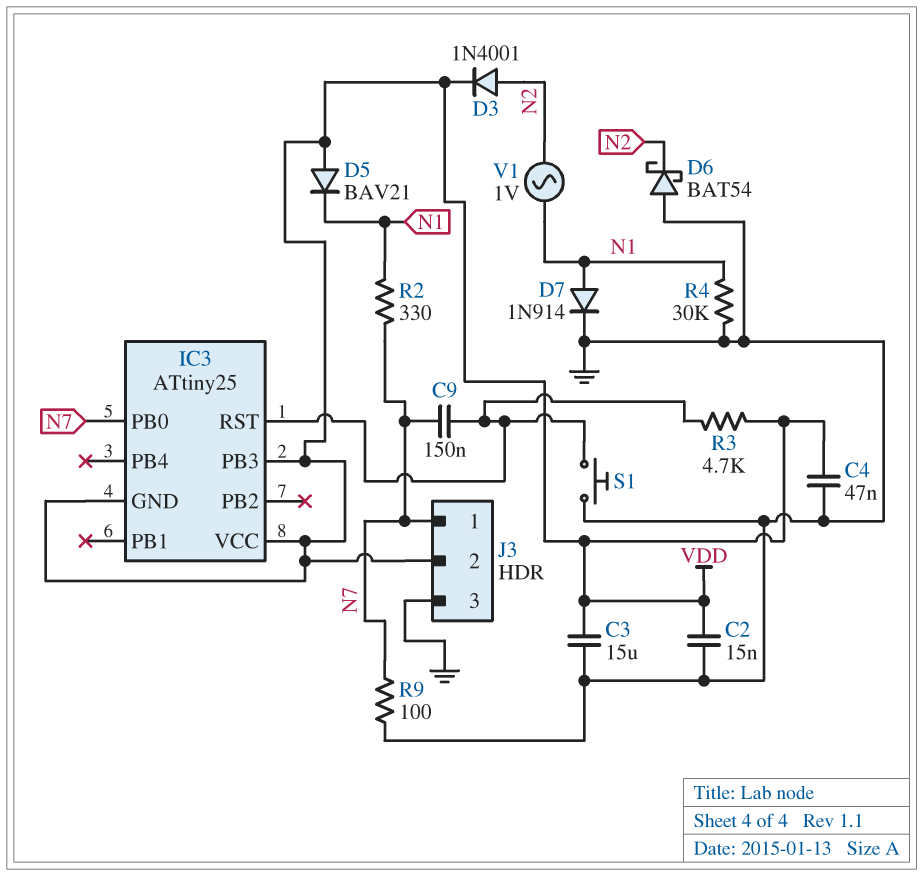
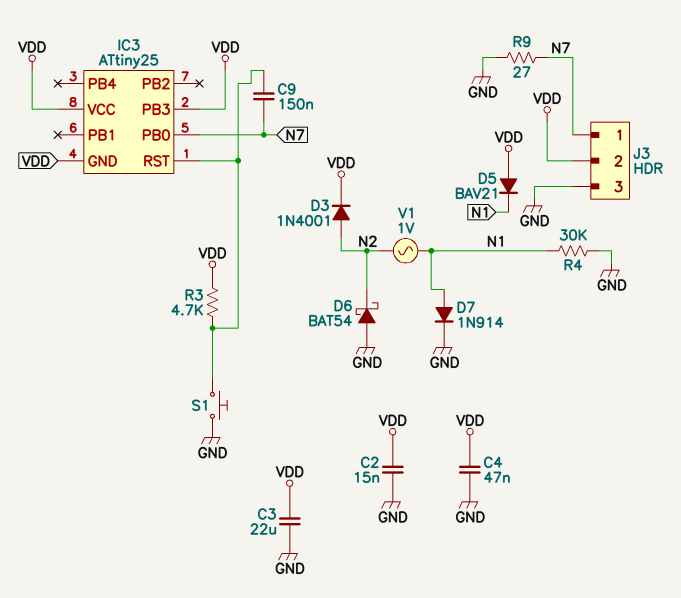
C3: 15uF (GND, VDD) -> 22uF (GND, VDD)
R2: 330 (N1, N7) -> none
R9: 100 (GND, N7) -> 27 (GND, N7)

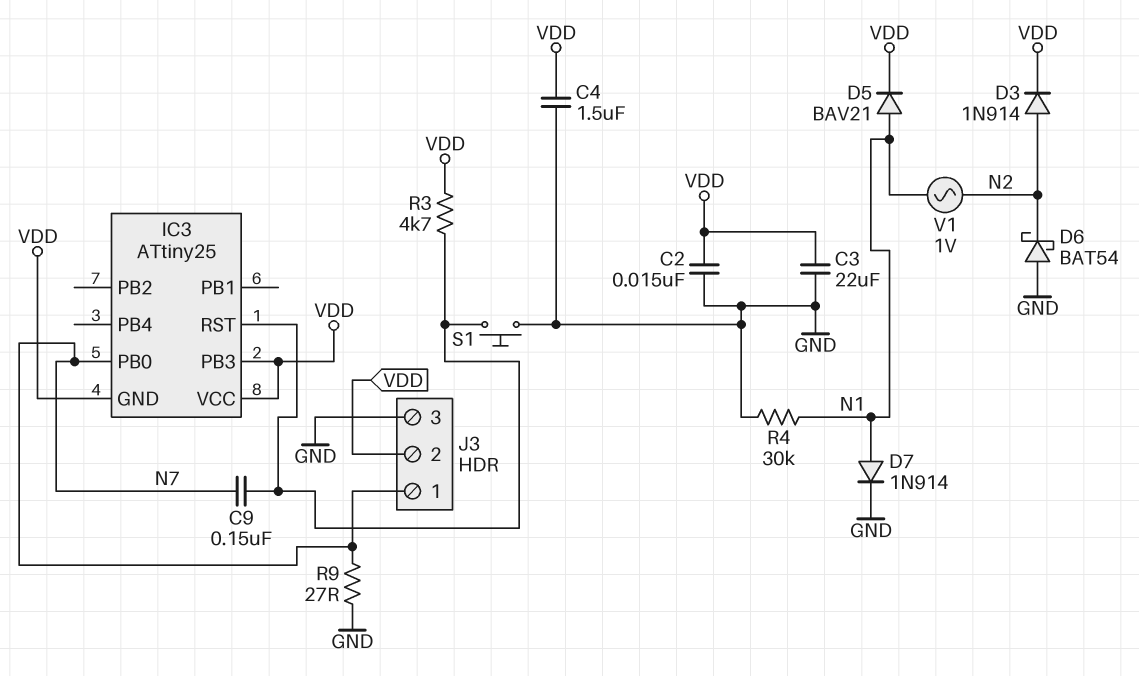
C4: 47nF (GND, VDD) -> 1.5uF (GND, VDD)
D3: diode 1N4001 (A N2, K VDD) -> diode 1N914 (A N2, K VDD)
D5: diode BAV21 (A VDD, K N1) -> diode BAV21 (A N1, K VDD)

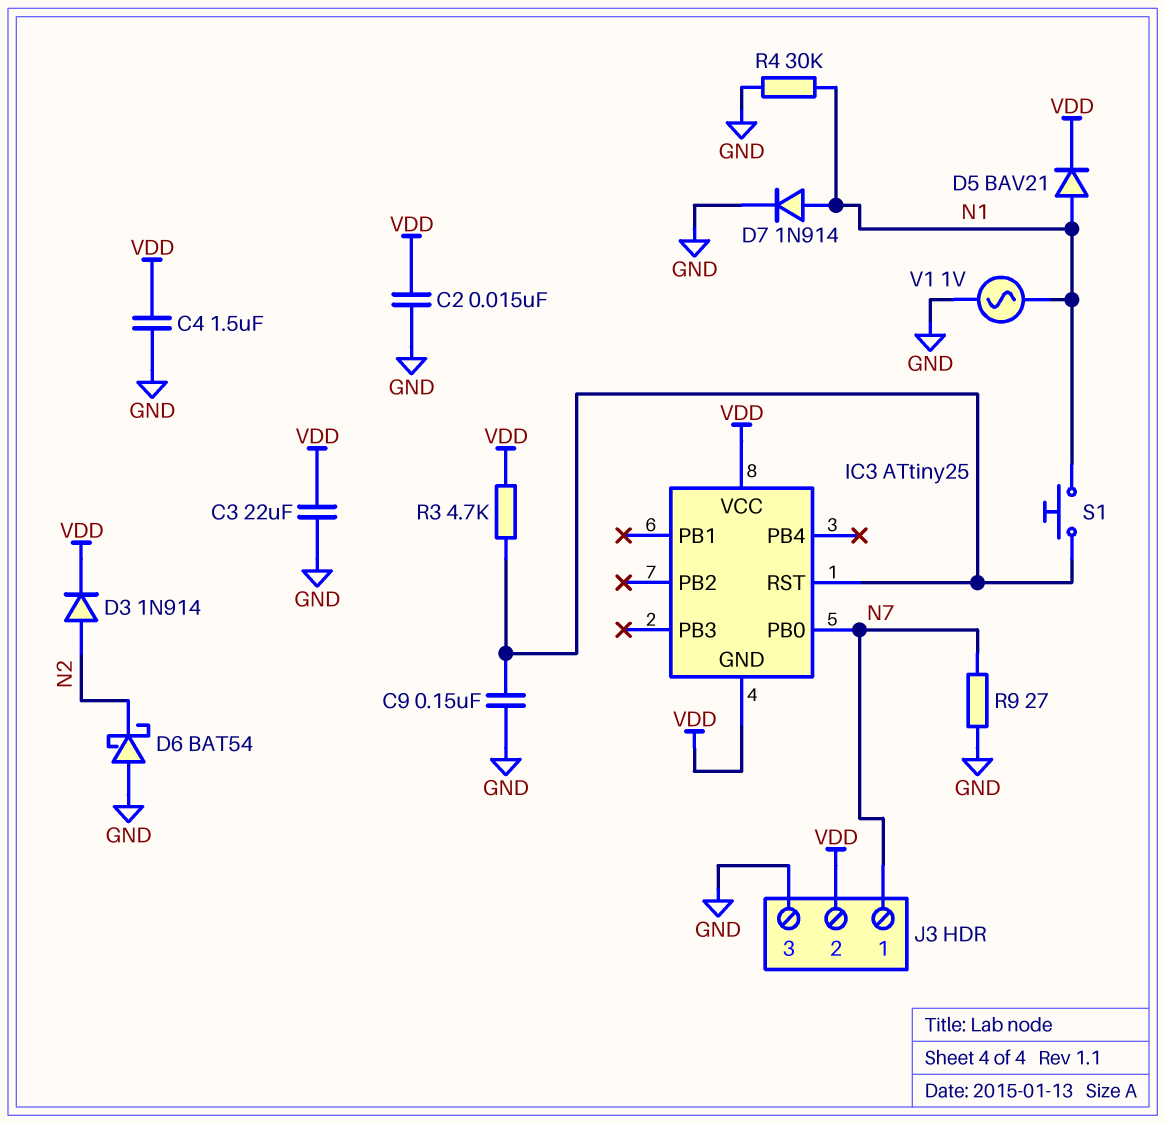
C9: 150nF (IC3/RST, N7) -> 150nF (GND, IC3/RST)
IC3 pin PB3: VDD -> none
S1: button (GND, IC3/RST) -> button (IC3/RST, N1)
V1: AC 1V (N1, N2) -> AC 1V (GND, N1)

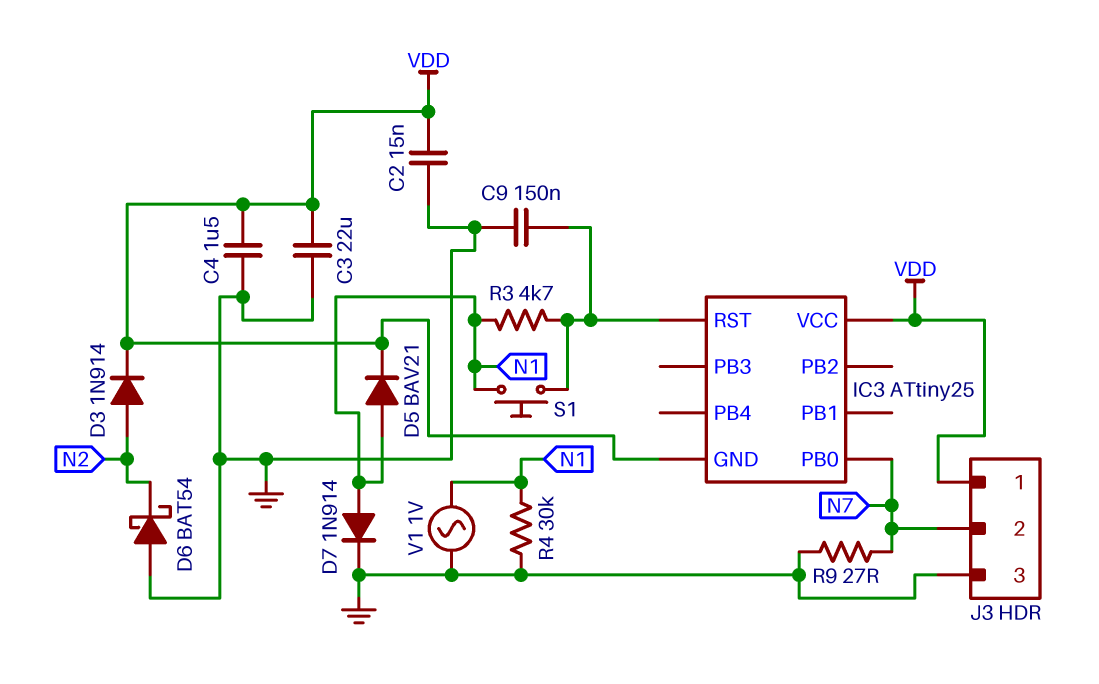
J3 pin 1: N7 -> VDD
J3 pin 2: VDD -> N7
R3: 4.7k (IC3/RST, VDD) -> 4.7k (IC3/RST, N1)

